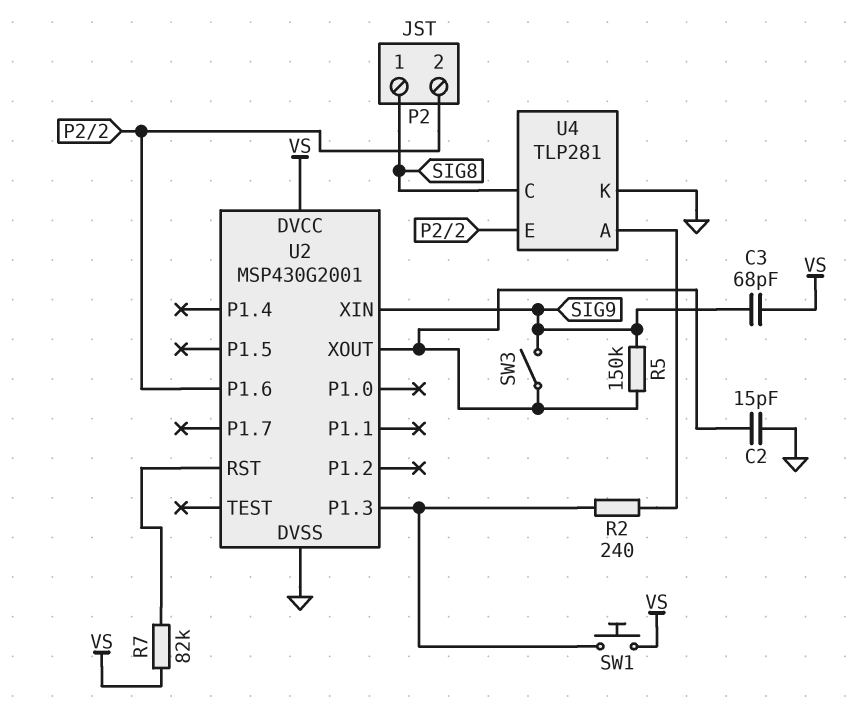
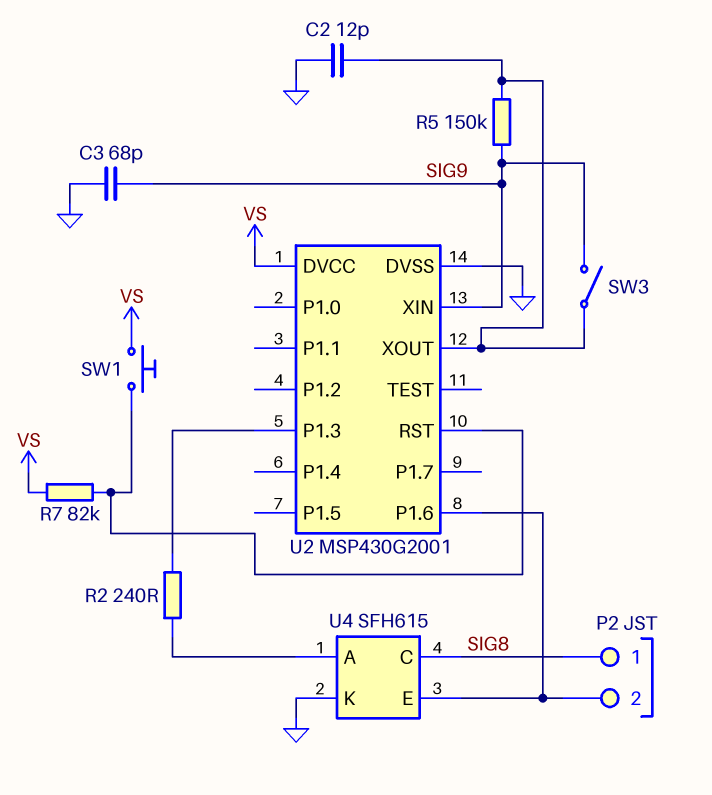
C2: 15pF (GND, U2/XOUT) -> 12pF (GND, U2/XOUT)
C3: 68pF (SIG9, VS) -> 68pF (GND, SIG9)
SW1: button (U2/P1.3, VS) -> button (U2/RST, VS)
U4: TLP281 -> SFH615

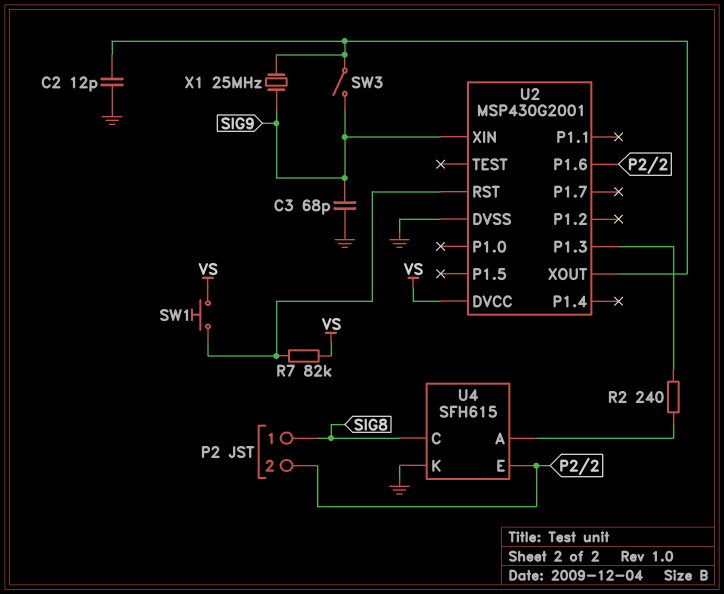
R5: 150k (SIG9, U2/XOUT) -> none
X1: none -> 25MHz (SIG9, U2/XOUT)

